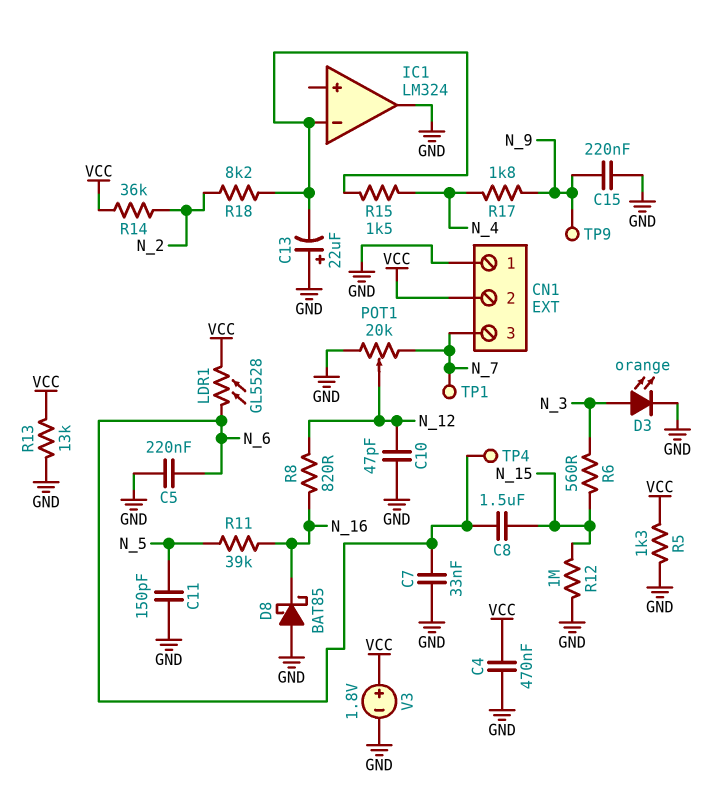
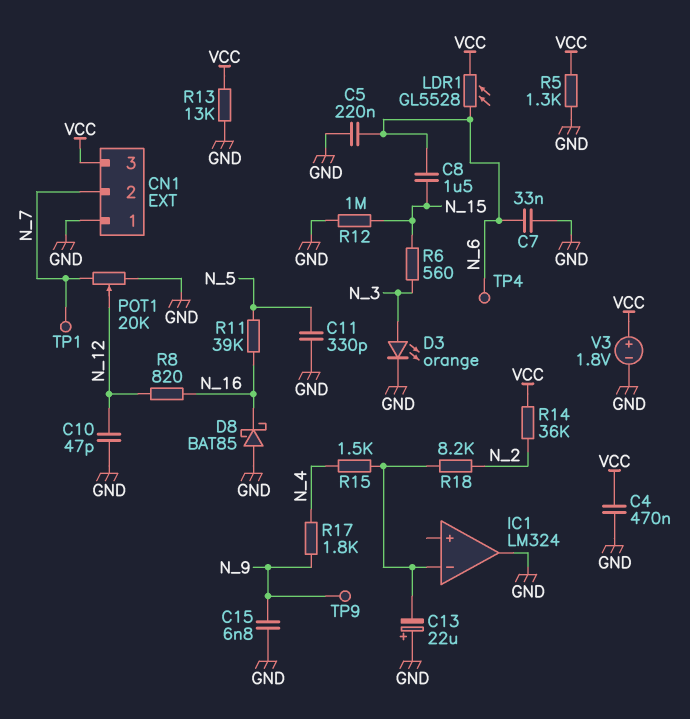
C11: 150pF (GND, N_5) -> 330pF (GND, N_5)
C15: 220nF (GND, N_9) -> 6.8nF (GND, N_9)
CN1 pin 2: VCC -> N_7
CN1 pin 3: N_7 -> VCC

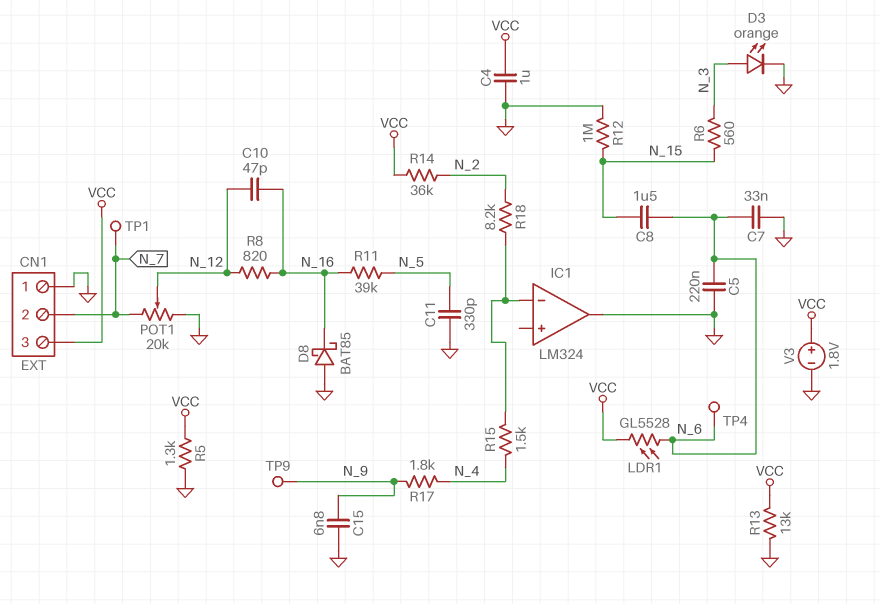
C4: 470nF (GND, VCC) -> 1uF (GND, VCC)
C10: 47pF (GND, N_12) -> 47pF (N_12, N_16)
C13: 22uF (plus GND, minus IC1/in-) -> none

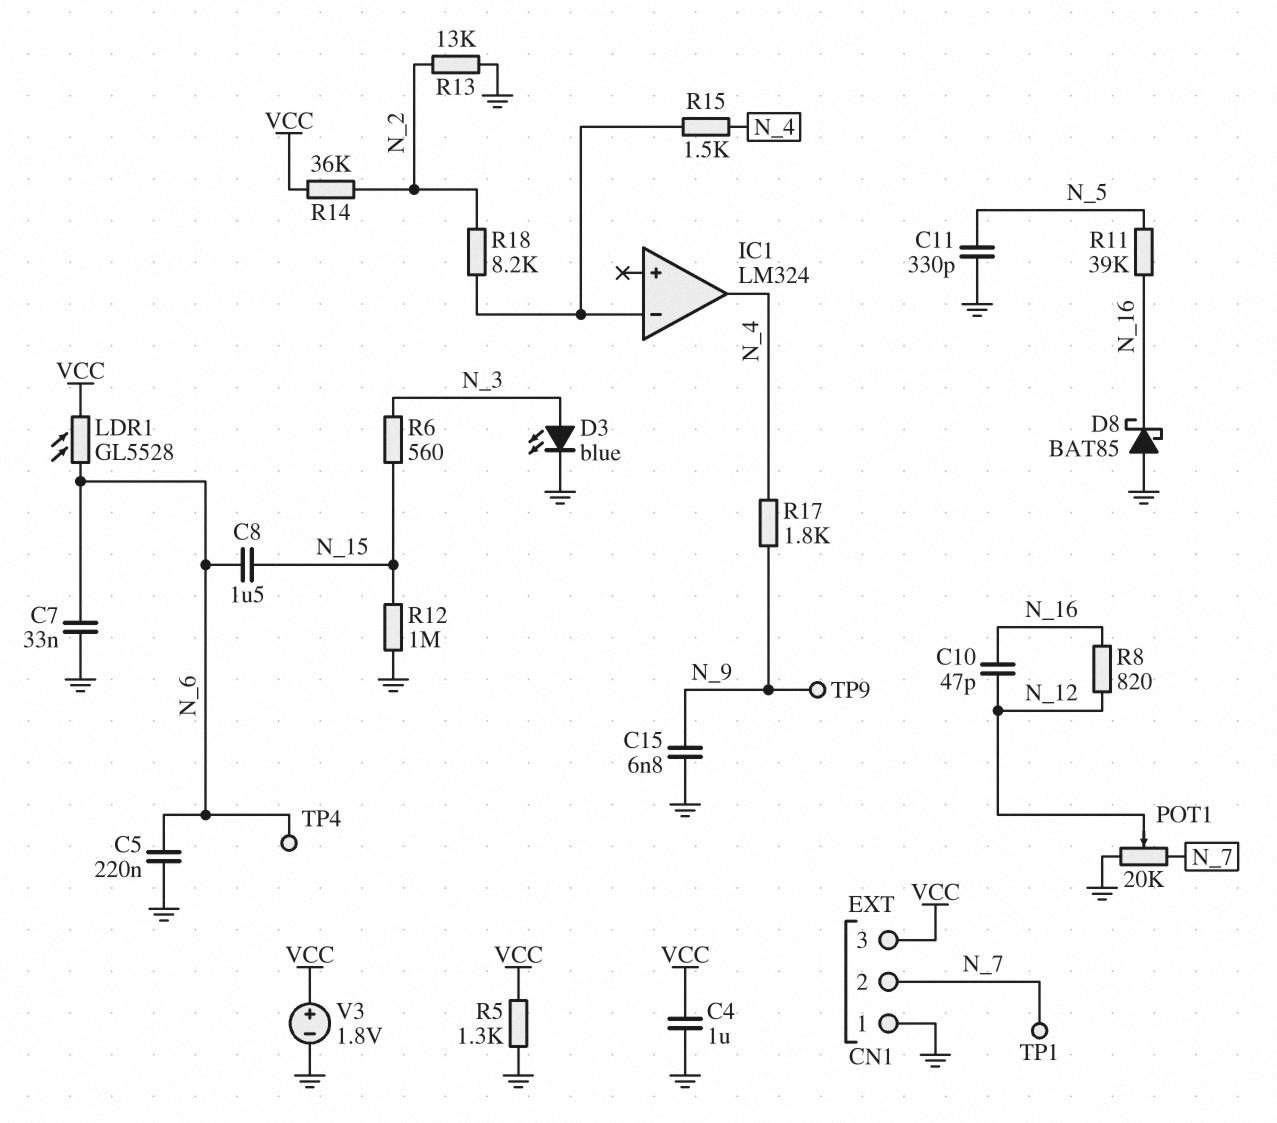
D3: LED orange (A N_3, K GND) -> LED blue (A N_3, K GND)
IC1 pin out: GND -> N_4
R13: 13k (GND, VCC) -> 13k (GND, N_2)

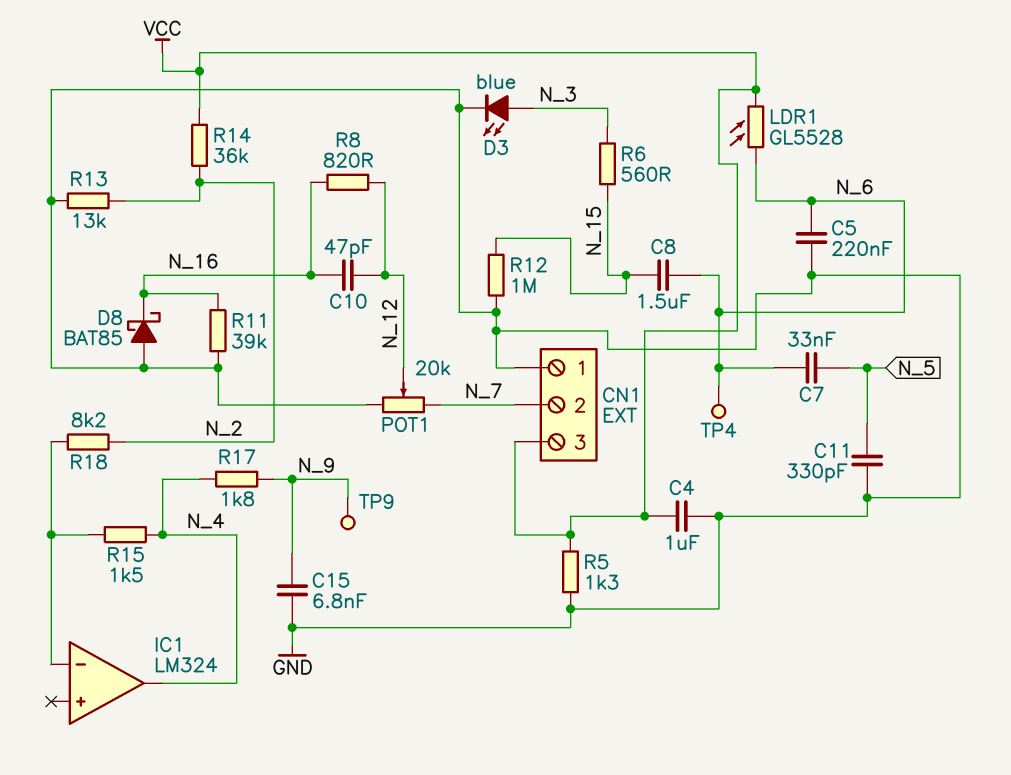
C7: 33nF (GND, N_6) -> 33nF (N_5, N_6)
R11: 39k (N_5, N_16) -> 39k (GND, N_16)
TP1: test point (N_7) -> none
V3: 1.8V (plus VCC, minus GND) -> none

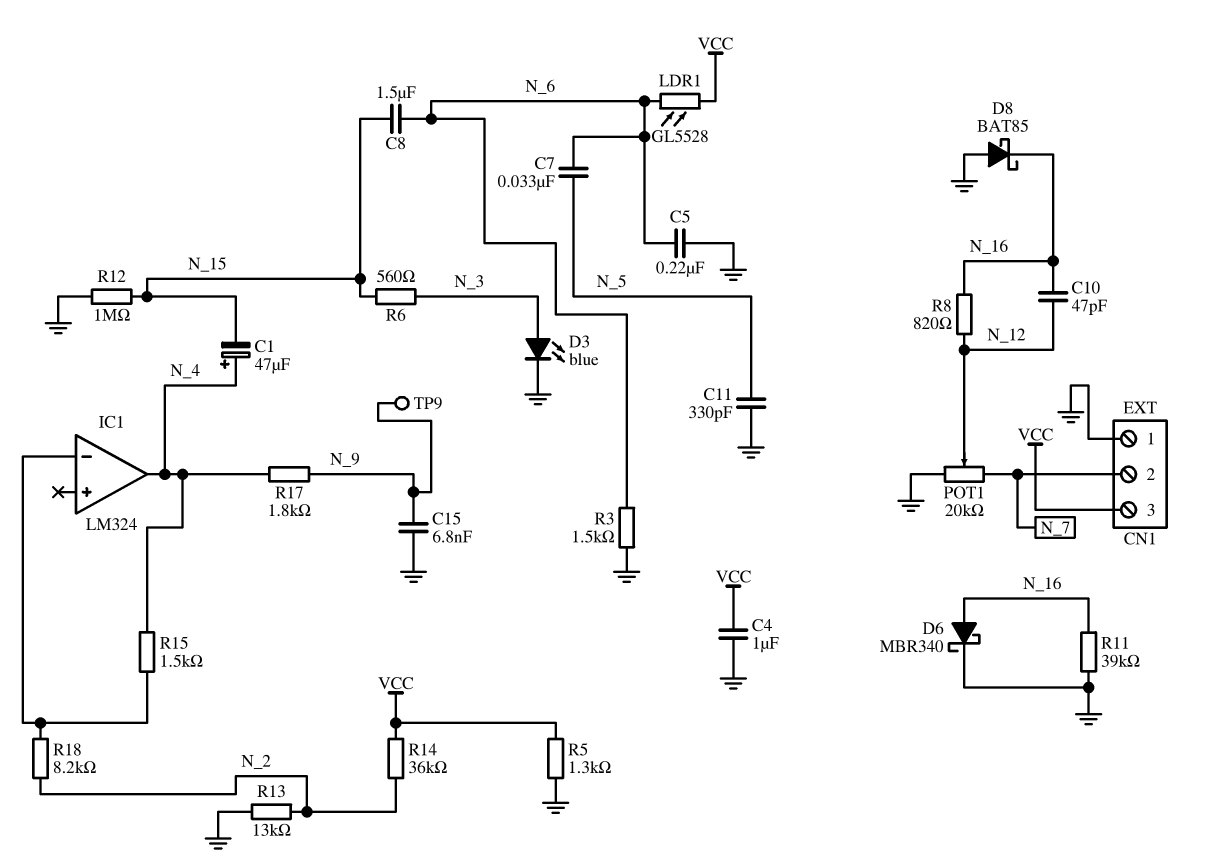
C1: none -> 47uF (plus N_4, minus N_15)
D6: none -> schottky MBR340 (A N_16, K GND)
R3: none -> 1.5k (GND, N_6)
TP4: test point (N_6) -> none

